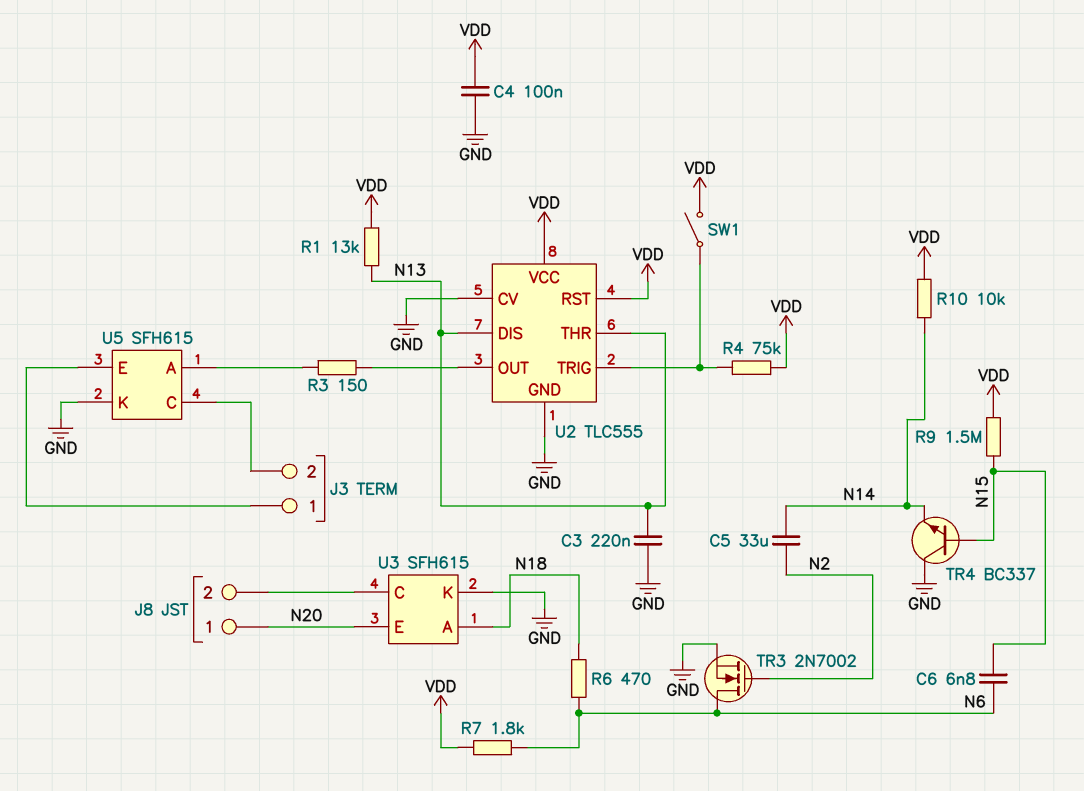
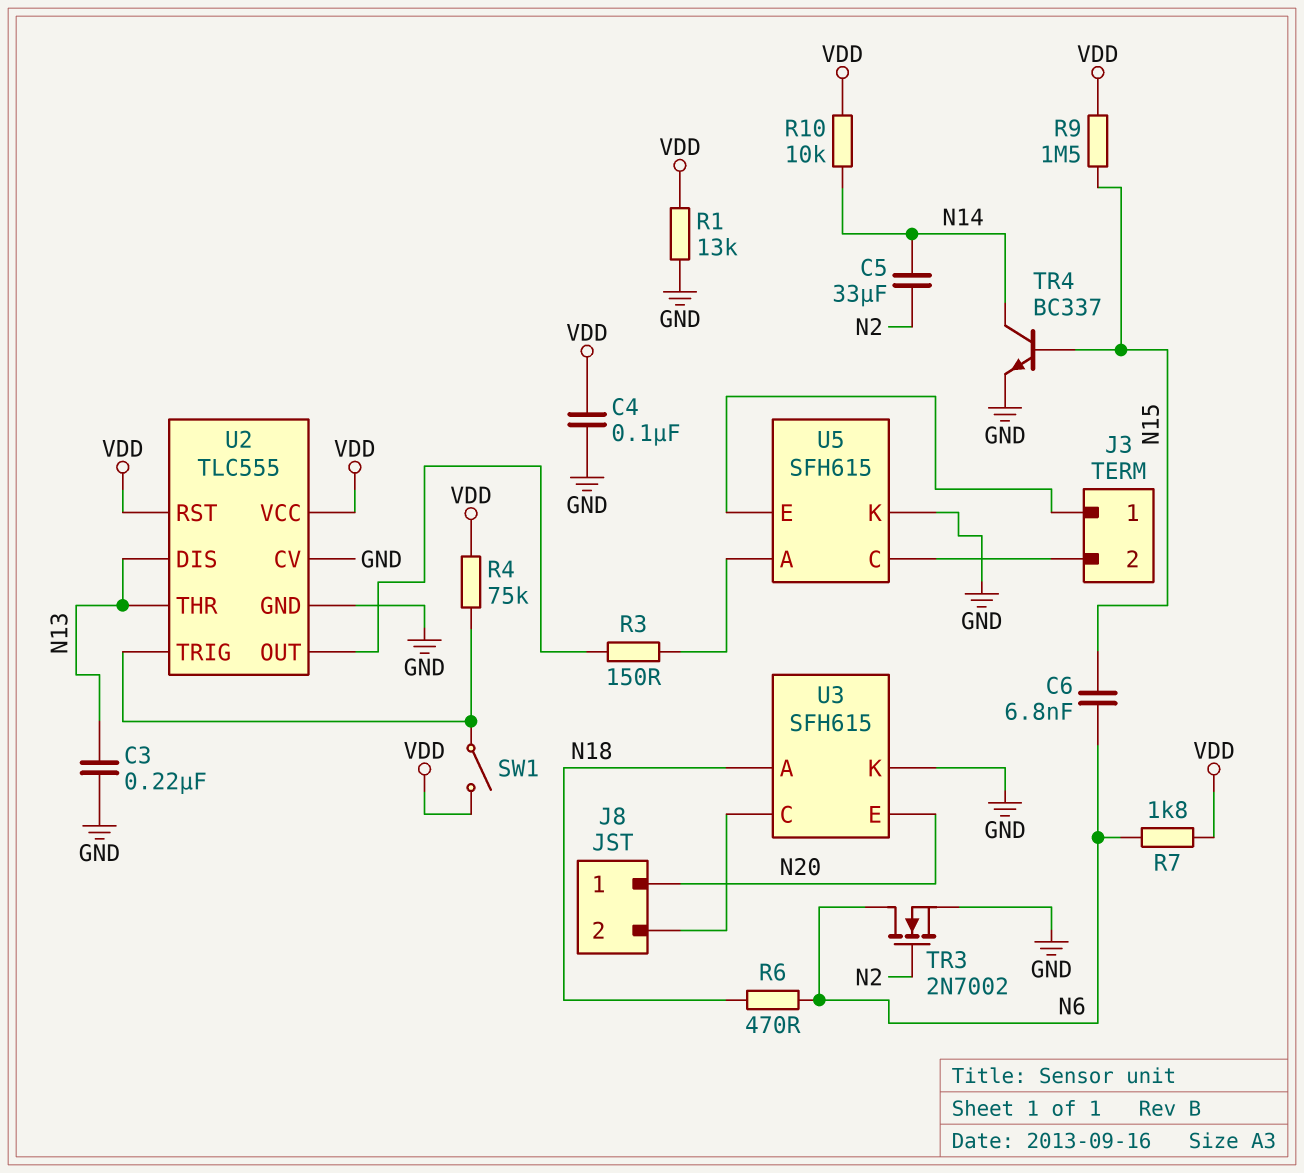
R1: 13k (N13, VDD) -> 13k (GND, VDD)
TR4: NPN BC337 (B N15, C GND, E N14) -> NPN BC337 (B N15, C N14, E GND)

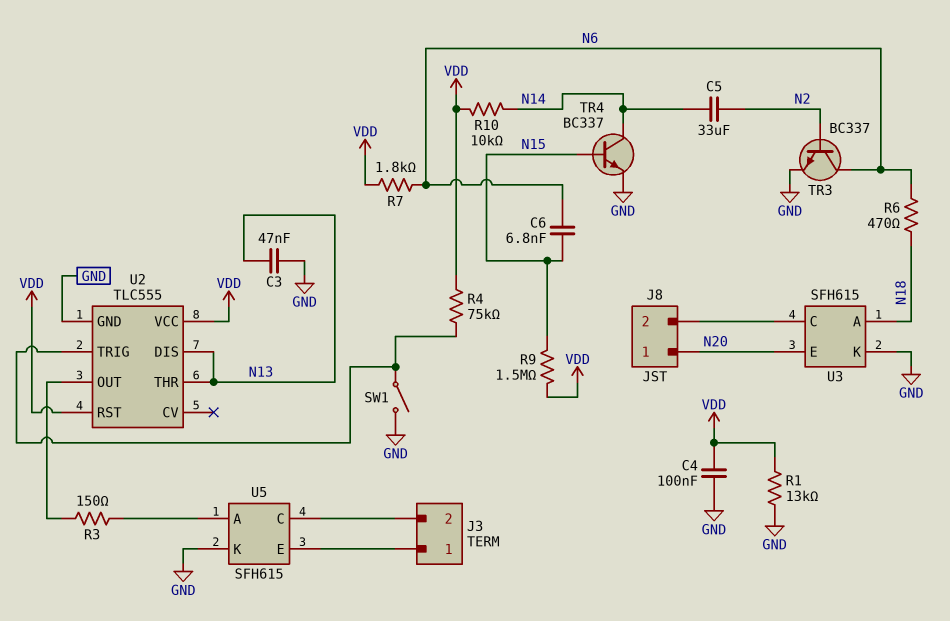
C3: 220nF (GND, N13) -> 47nF (GND, N13)
SW1: switch (U2/TRIG, VDD) -> switch (GND, U2/TRIG)
TR3: NMOS 2N7002 (G N2, D N6, S GND) -> NPN BC337 (B N2, C N6, E GND)
U2 pin CV: GND -> none

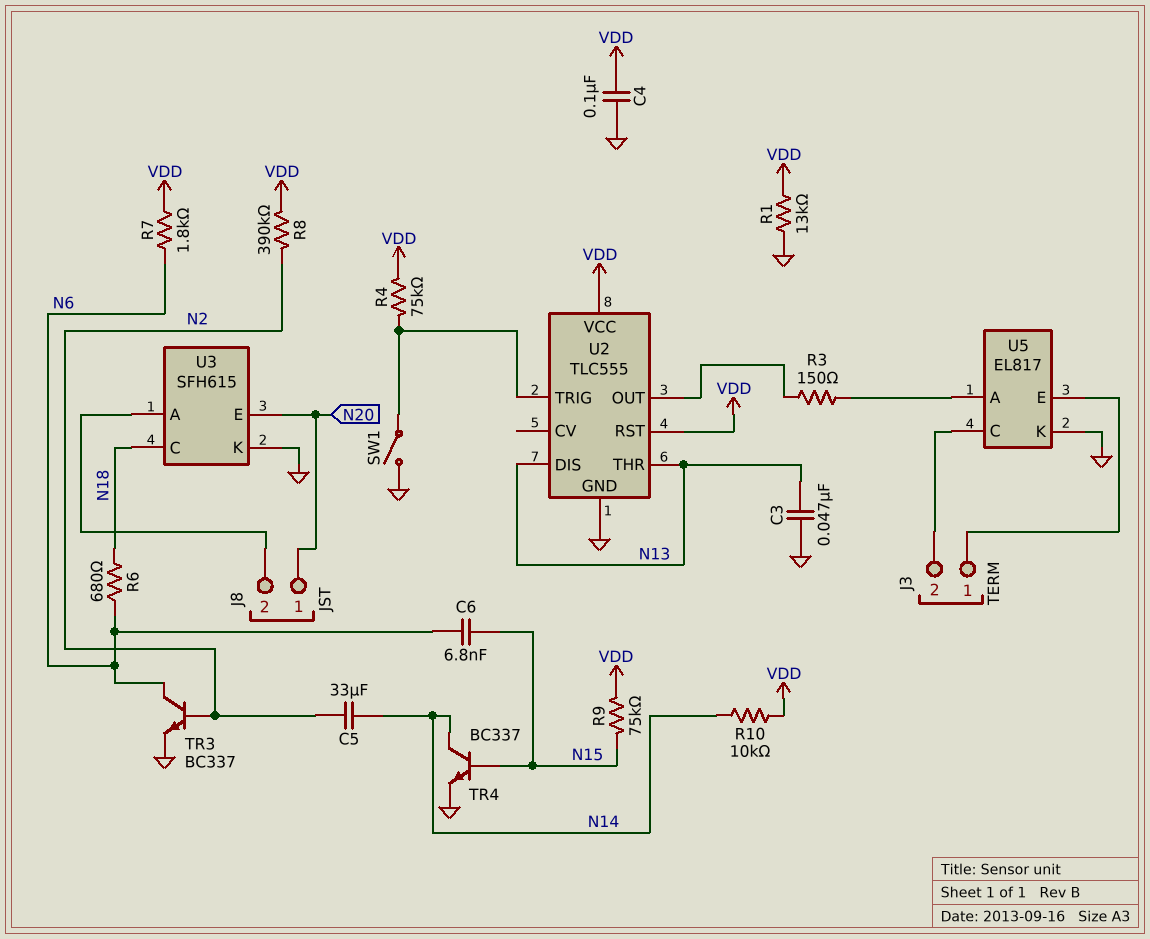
R6: 470 (N6, N18) -> 680 (N6, N18)
R8: none -> 390k (N2, VDD)
R9: 1.5M (N15, VDD) -> 75k (N15, VDD)
U3 pin A: N18 -> J8/2
U3 pin C: J8/2 -> N18
U5: SFH615 -> EL817

